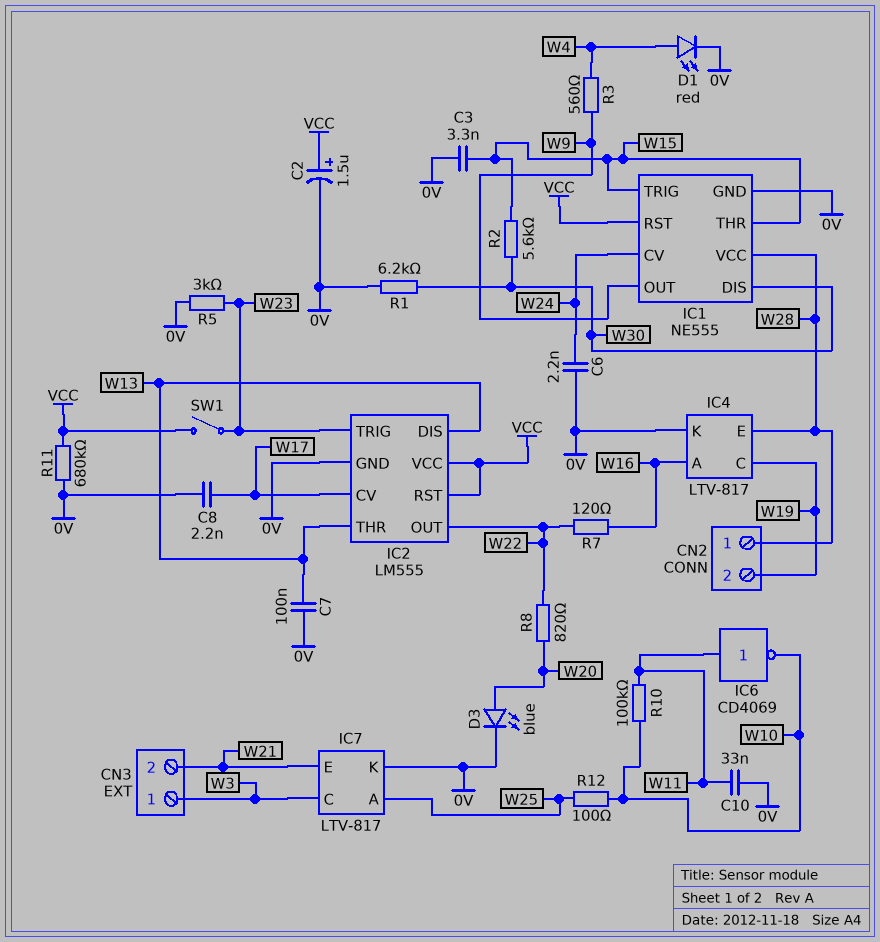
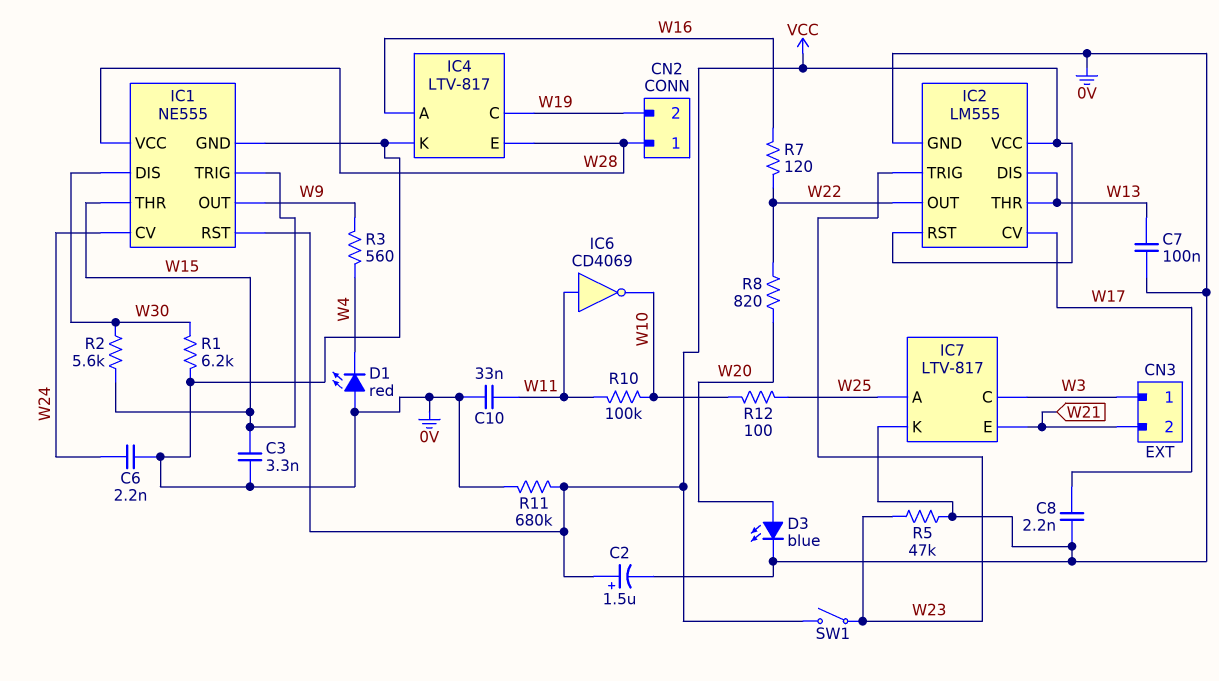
D1: LED red (A W4, K 0V) -> LED red (A 0V, K W4)
R5: 3k (0V, W23) -> 47k (0V, W23)

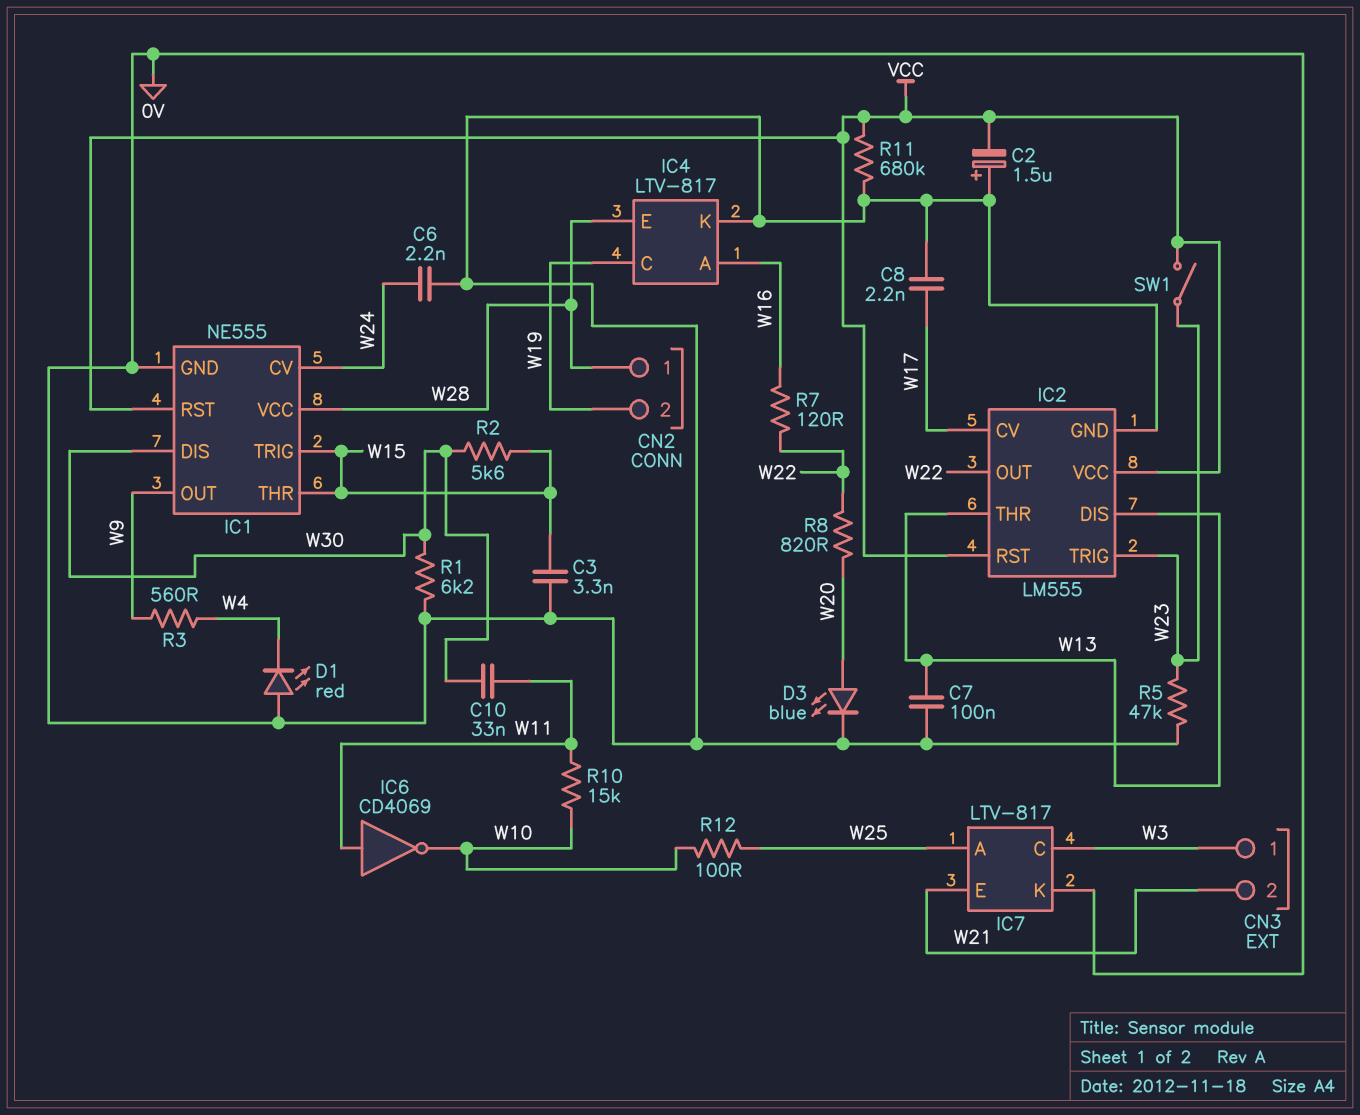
C2: 1.5uF (plus VCC, minus 0V) -> 1.5uF (plus 0V, minus VCC)
C10: 33nF (0V, W11) -> 33nF (W11, W30)
R10: 100k (W10, W11) -> 15k (W10, W11)

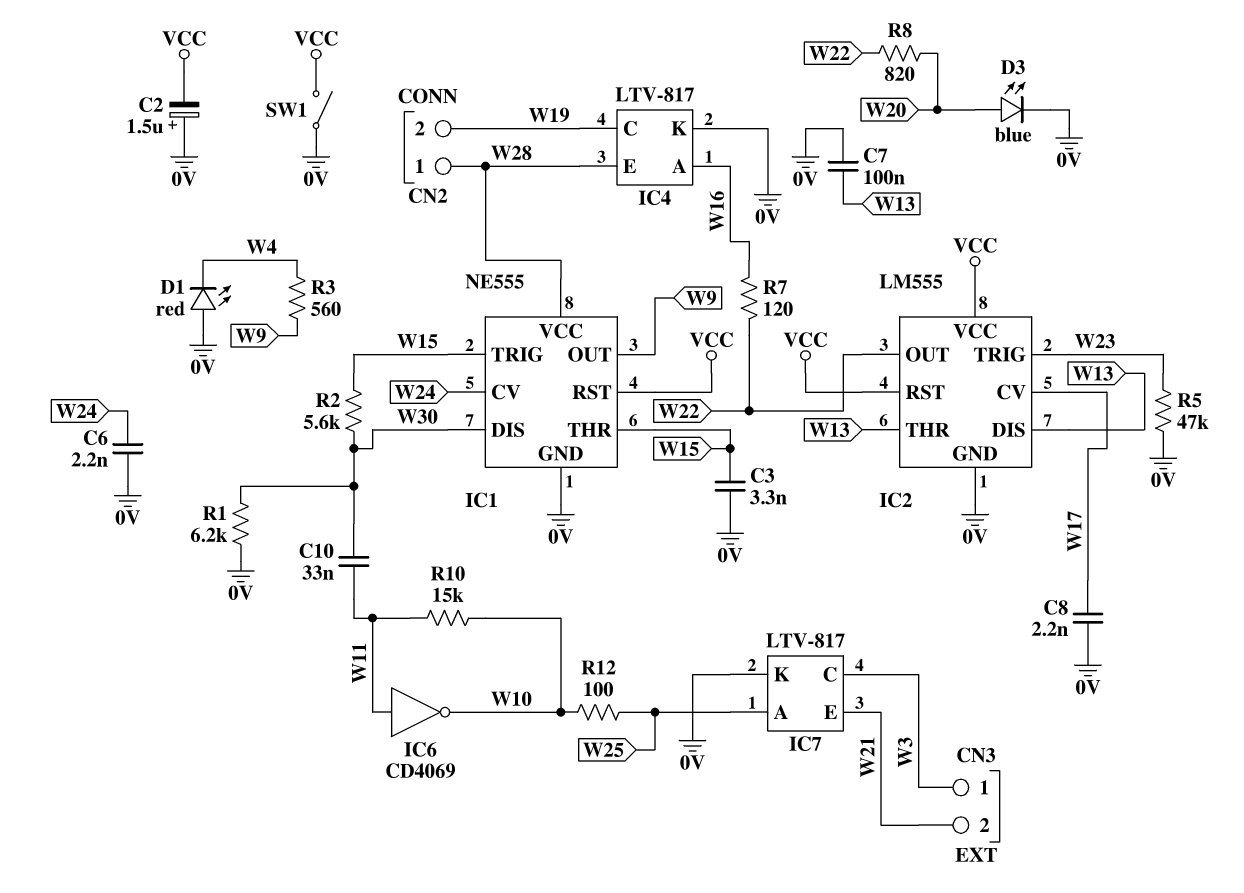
R11: 680k (0V, VCC) -> none
SW1: switch (VCC, W23) -> switch (0V, VCC)

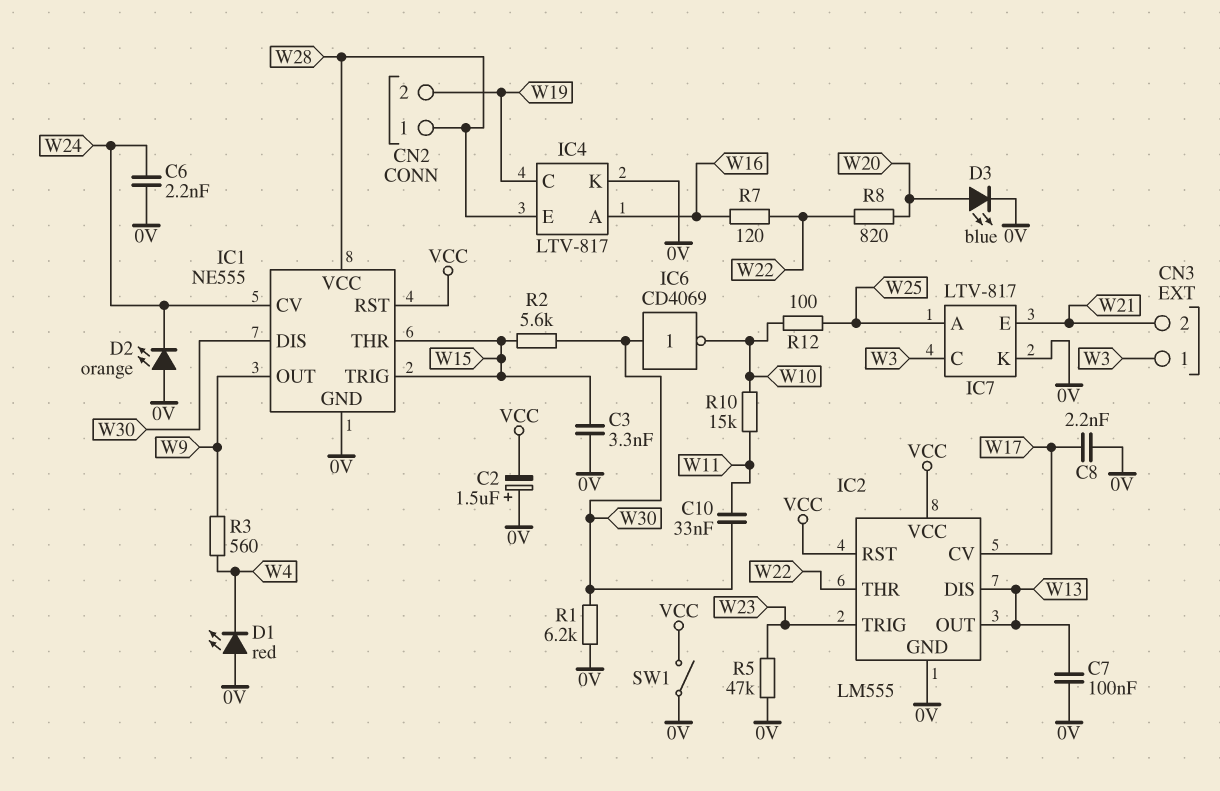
D2: none -> LED orange (A 0V, K W24)
IC2 pin OUT: W22 -> W13
IC2 pin THR: W13 -> W22
IC6: NOT CD4069 (in W11, out W10) -> NOT CD4069 (in W30, out W10)

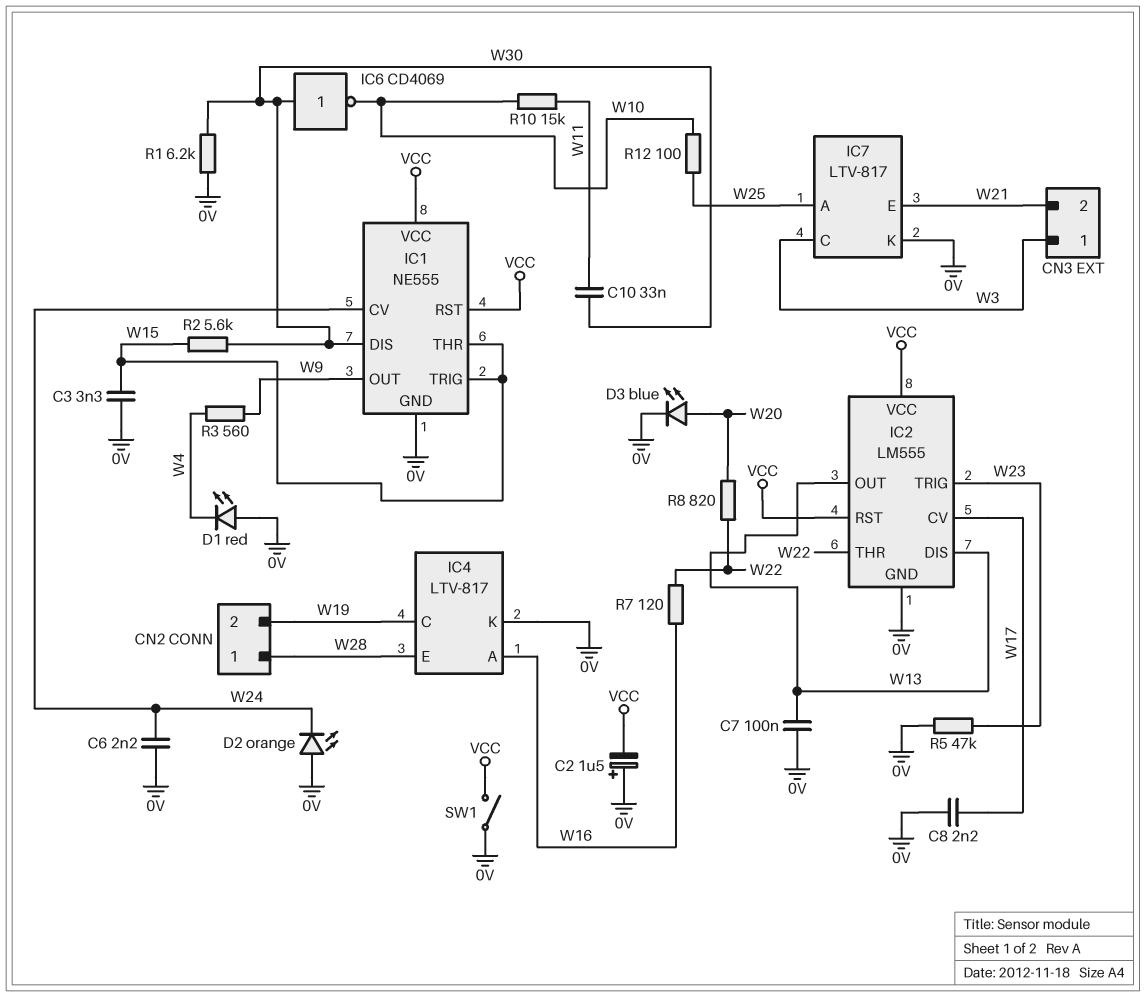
IC1 pin VCC: W28 -> VCC

